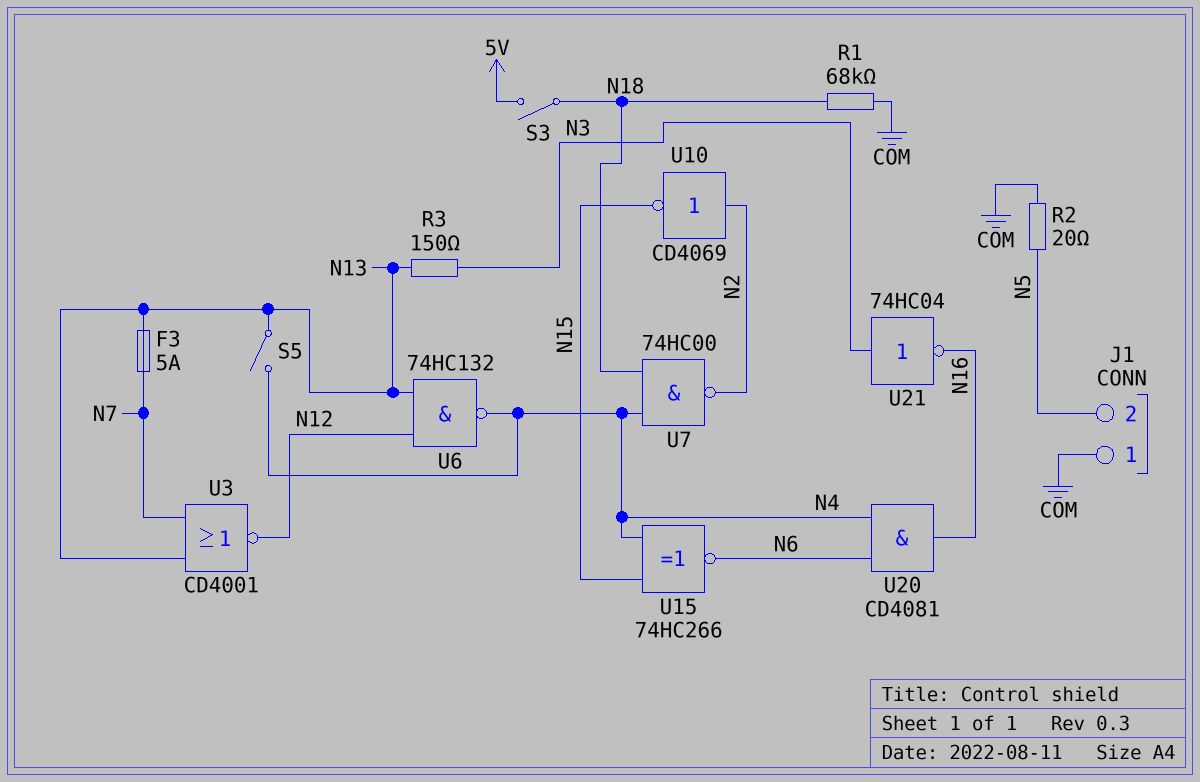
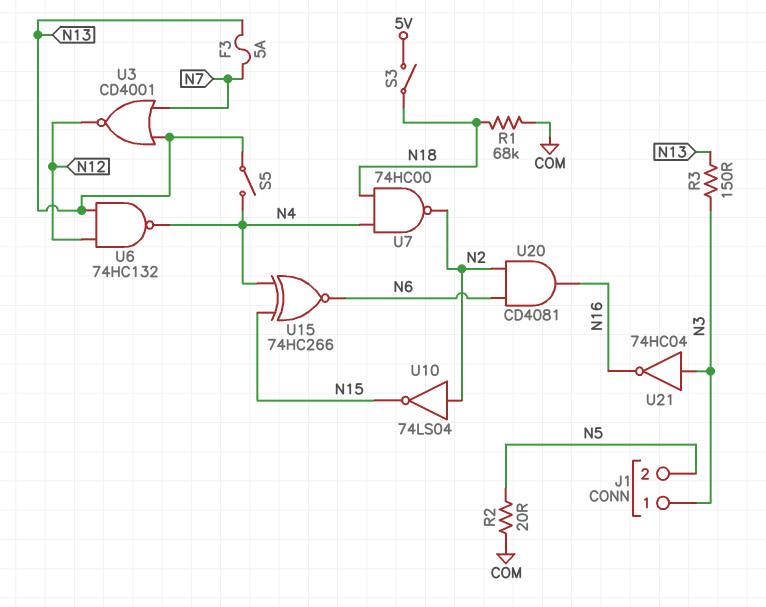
J1 pin 1: COM -> N3
U10: NOT CD4069 (in N2, out N15) -> NOT 74LS04 (in N2, out N15)
U20: AND CD4081 (in N4, in N6, out N16) -> AND CD4081 (in N2, in N6, out N16)

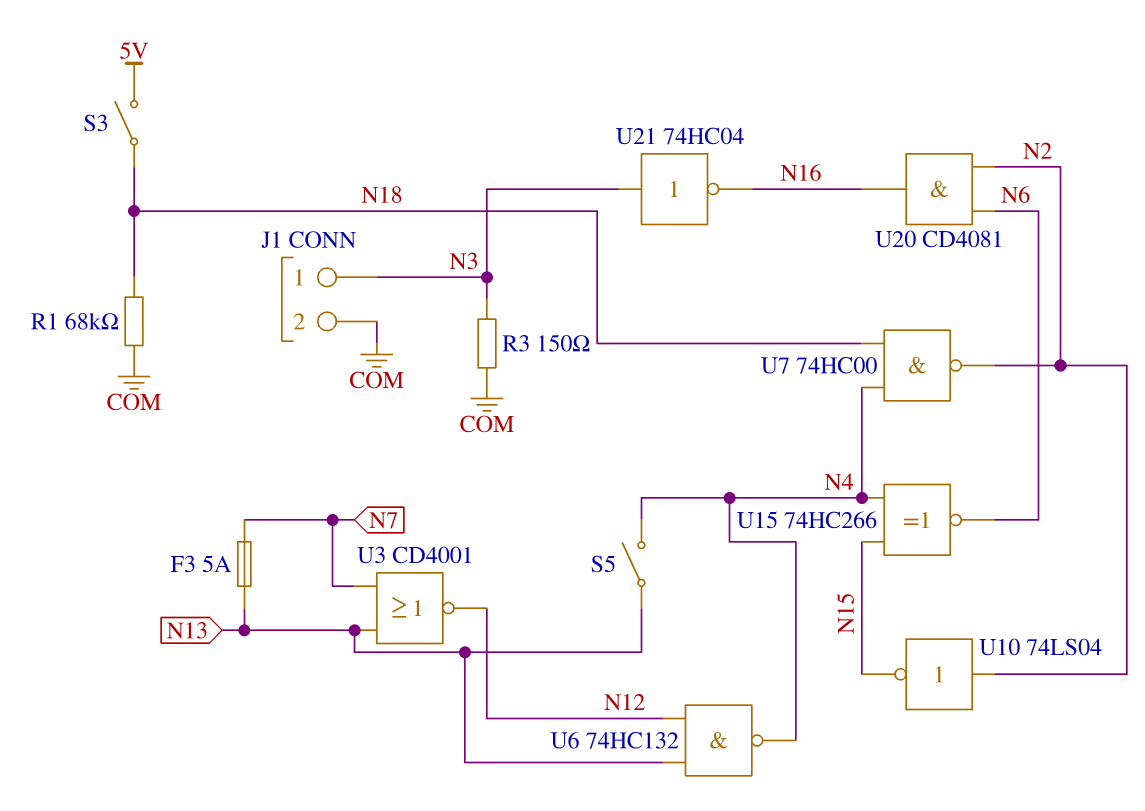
J1 pin 2: N5 -> COM
R2: 20 (COM, N5) -> none
R3: 150 (N3, N13) -> 150 (COM, N3)

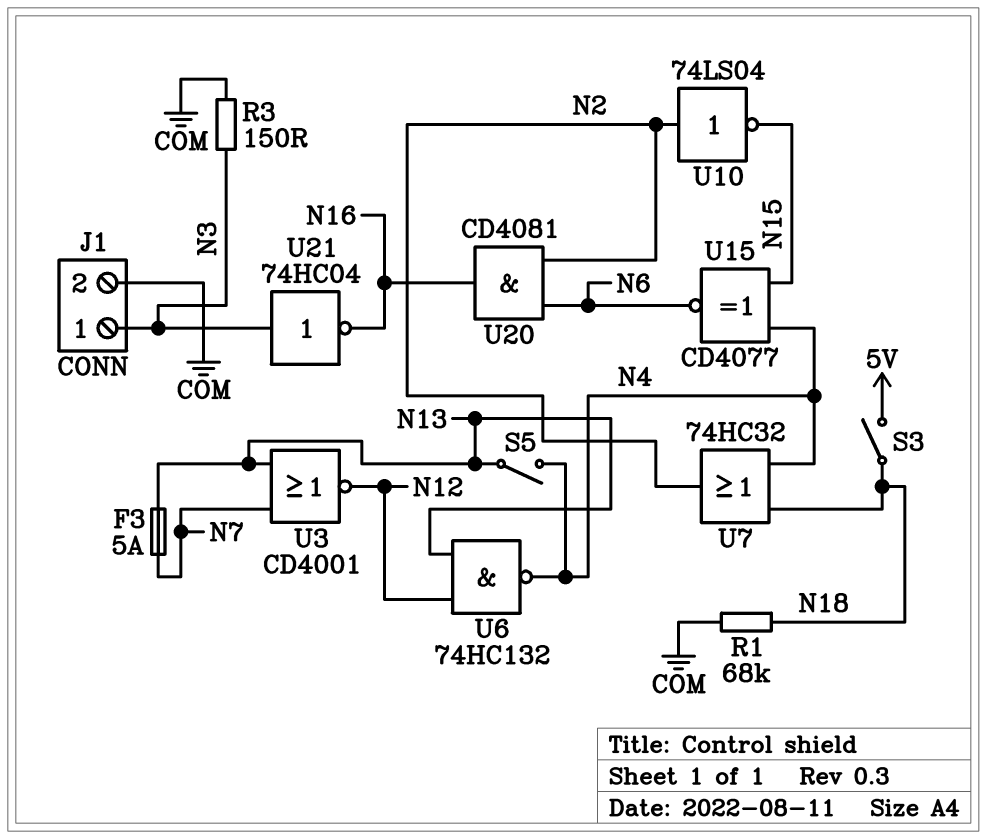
U7: NAND 74HC00 (in N4, in N18, out N2) -> OR 74HC32 (in N4, in N18, out N2)
U15: XNOR 74HC266 (in N4, in N15, out N6) -> XNOR CD4077 (in N4, in N15, out N6)

